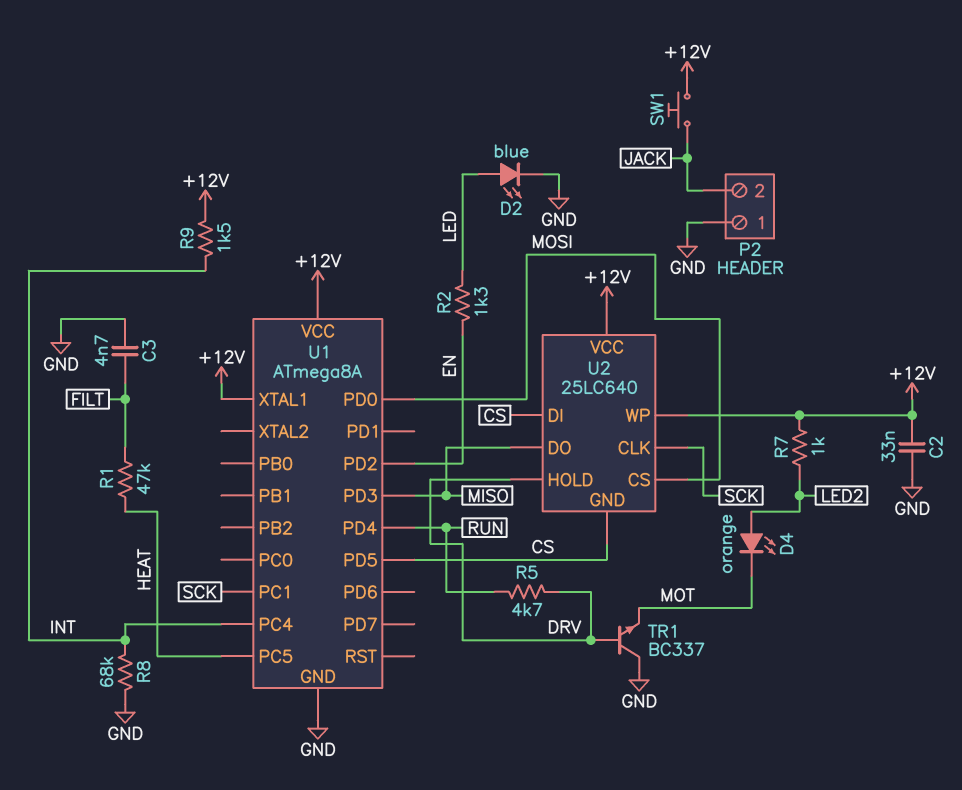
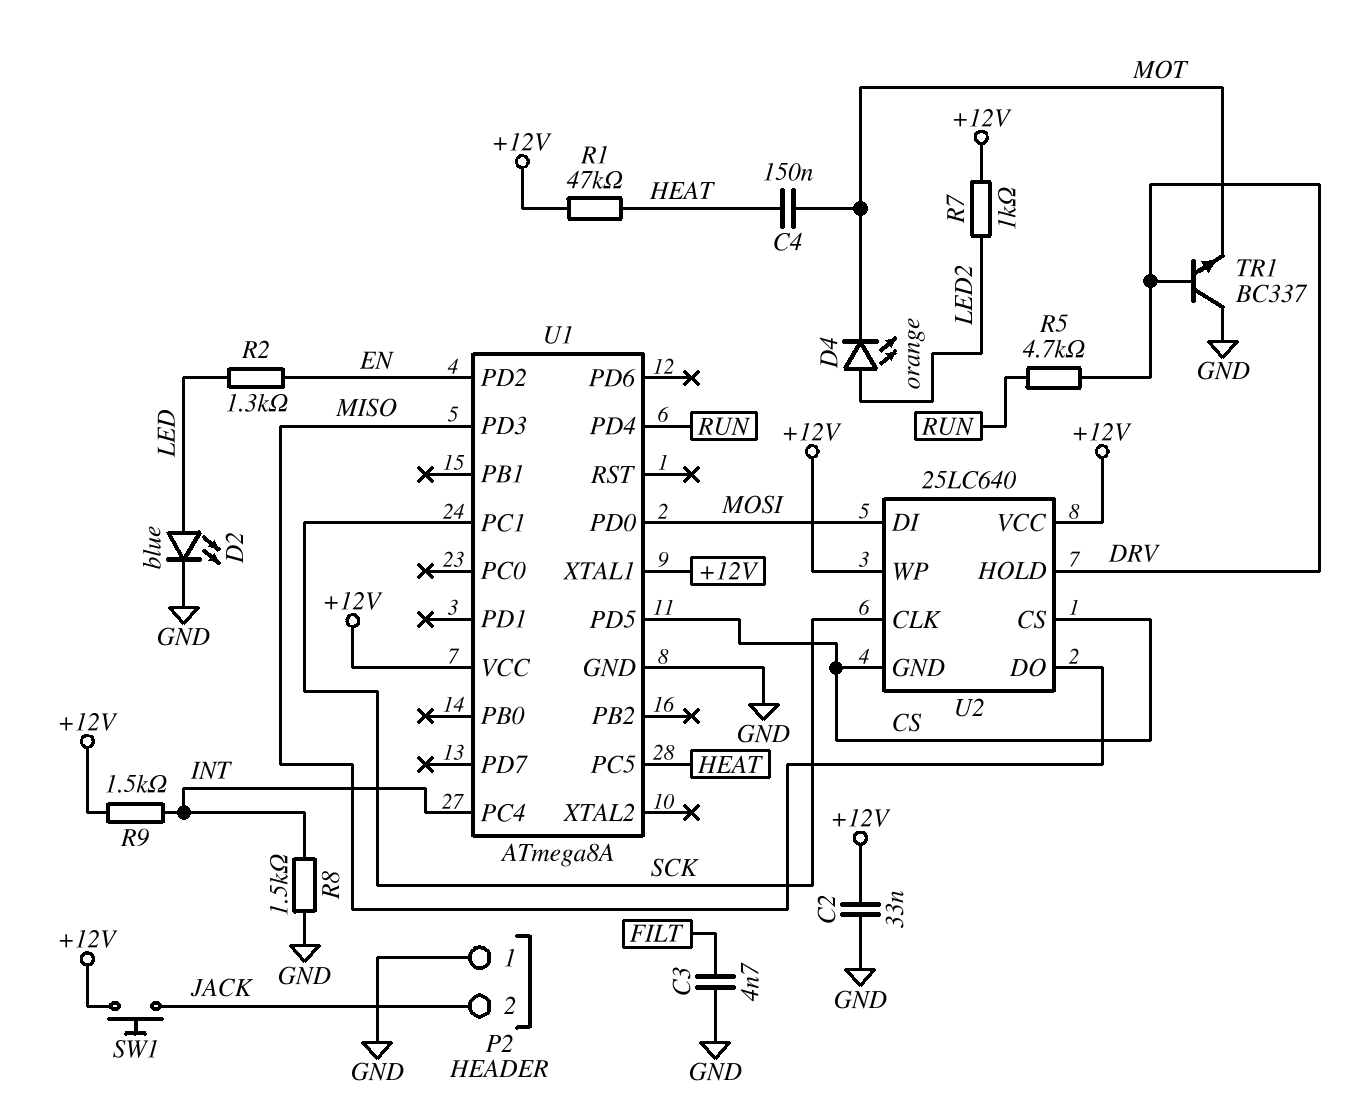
C4: none -> 150nF (HEAT, MOT)
R1: 47k (FILT, HEAT) -> 47k (+12V, HEAT)
R8: 68k (GND, INT) -> 1.5k (GND, INT)
U2 pin CS: MOSI -> CS
U2 pin DI: CS -> MOSI

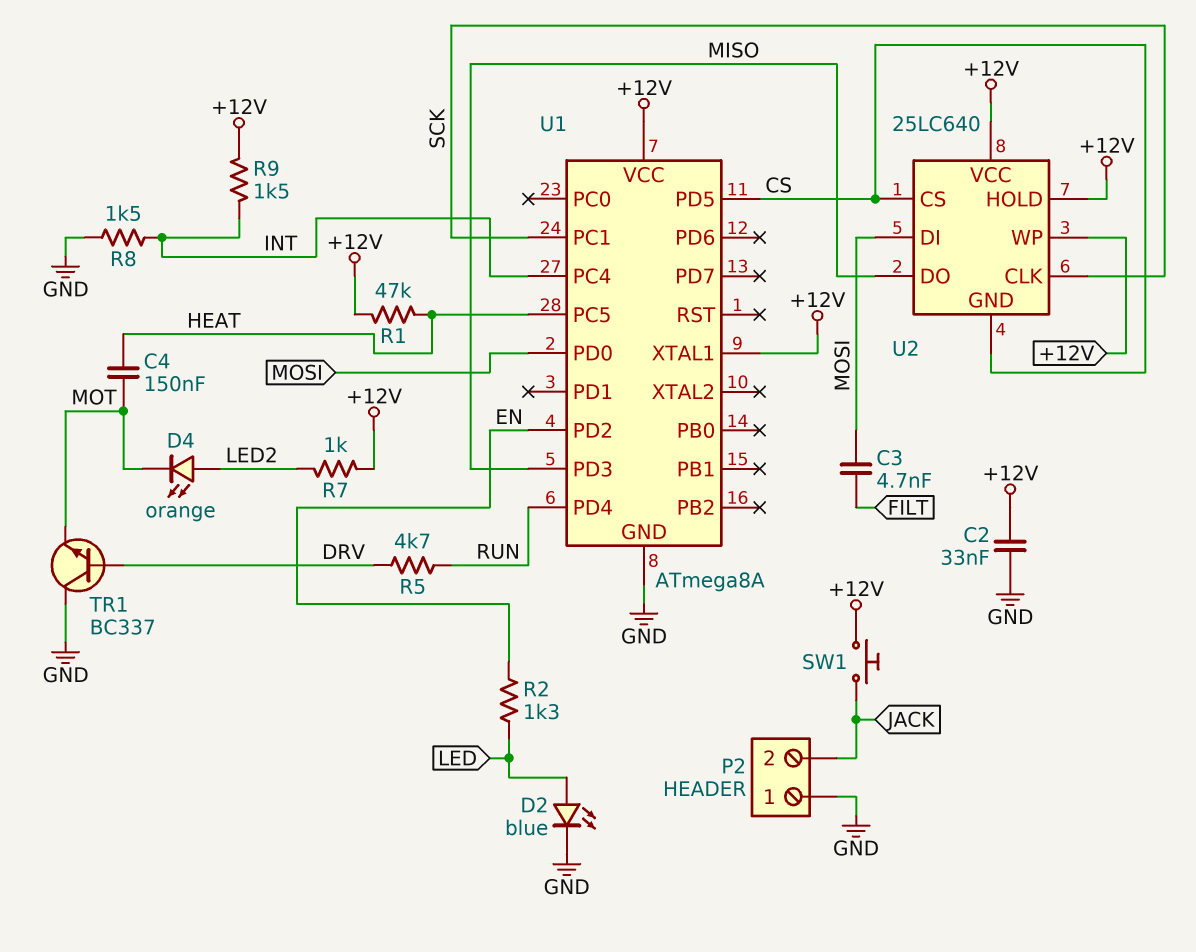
C3: 4.7nF (FILT, GND) -> 4.7nF (FILT, MOSI)
U2 pin HOLD: DRV -> +12V

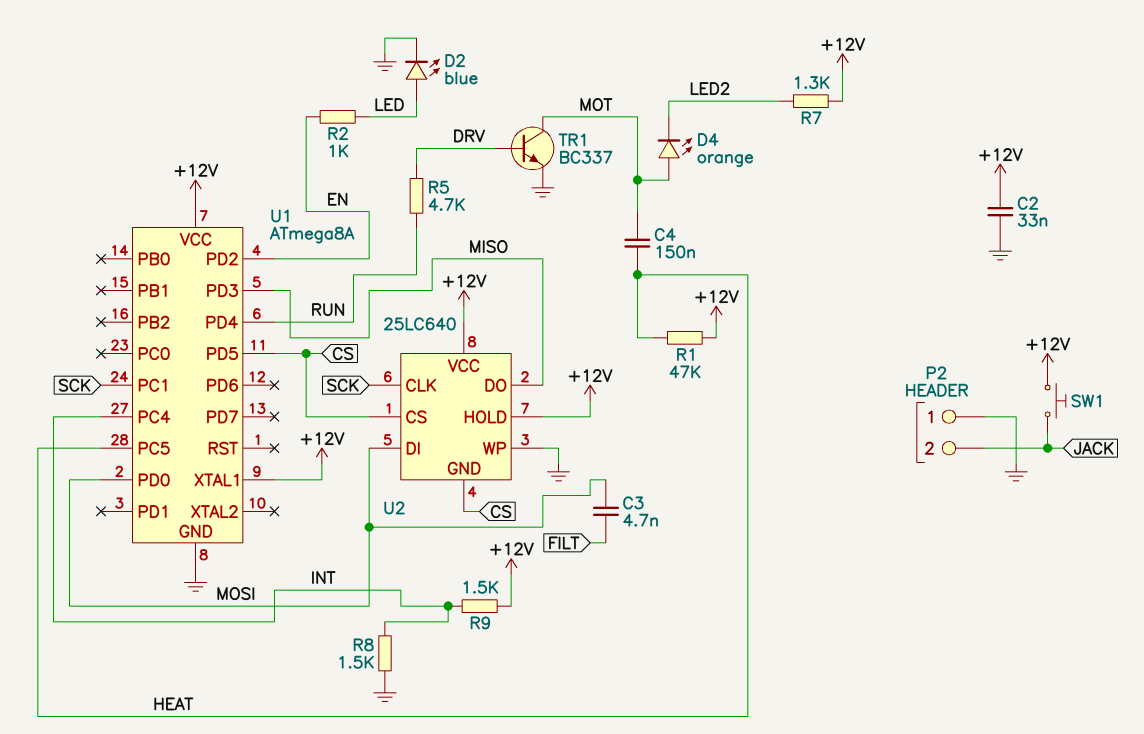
D4: LED orange (A LED2, K MOT) -> LED orange (A MOT, K LED2)
R2: 1.3k (EN, LED) -> 1k (EN, LED)
R7: 1k (+12V, LED2) -> 1.3k (+12V, LED2)
TR1: NPN BC337 (B DRV, C GND, E MOT) -> NPN BC337 (B DRV, C MOT, E GND)
U2 pin WP: +12V -> GND

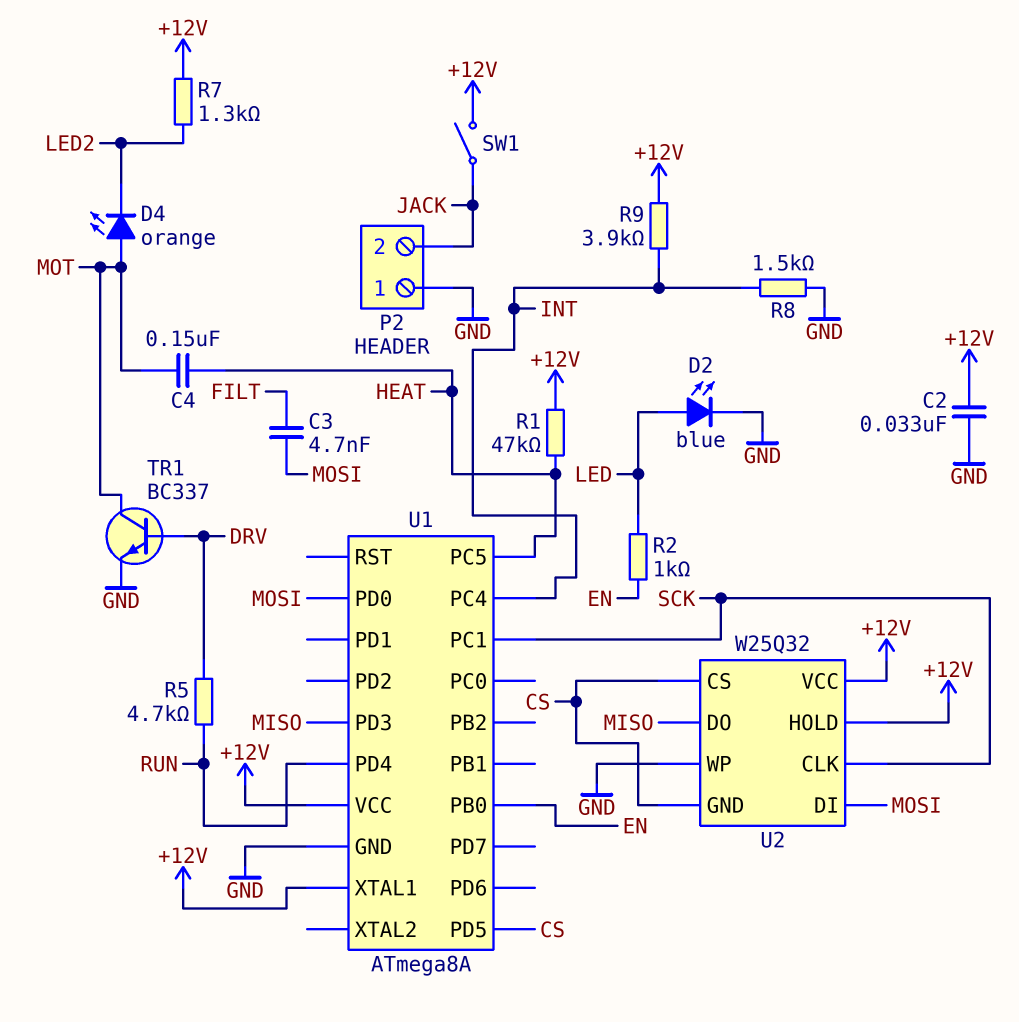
R9: 1.5k (+12V, INT) -> 3.9k (+12V, INT)
SW1: button (+12V, JACK) -> switch (+12V, JACK)
U1 pin PB0: none -> EN
U1 pin PD2: EN -> none
U2: 25LC640 -> W25Q32

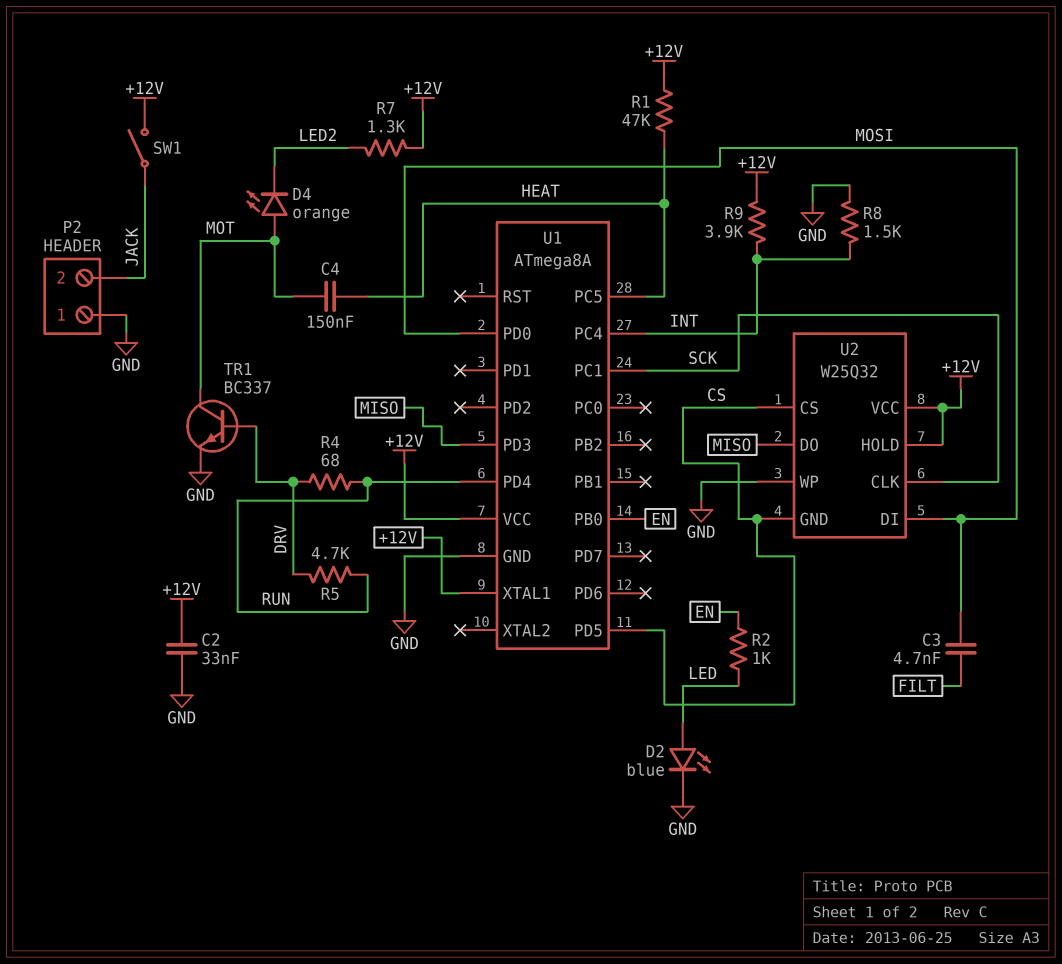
R4: none -> 68 (DRV, RUN)

